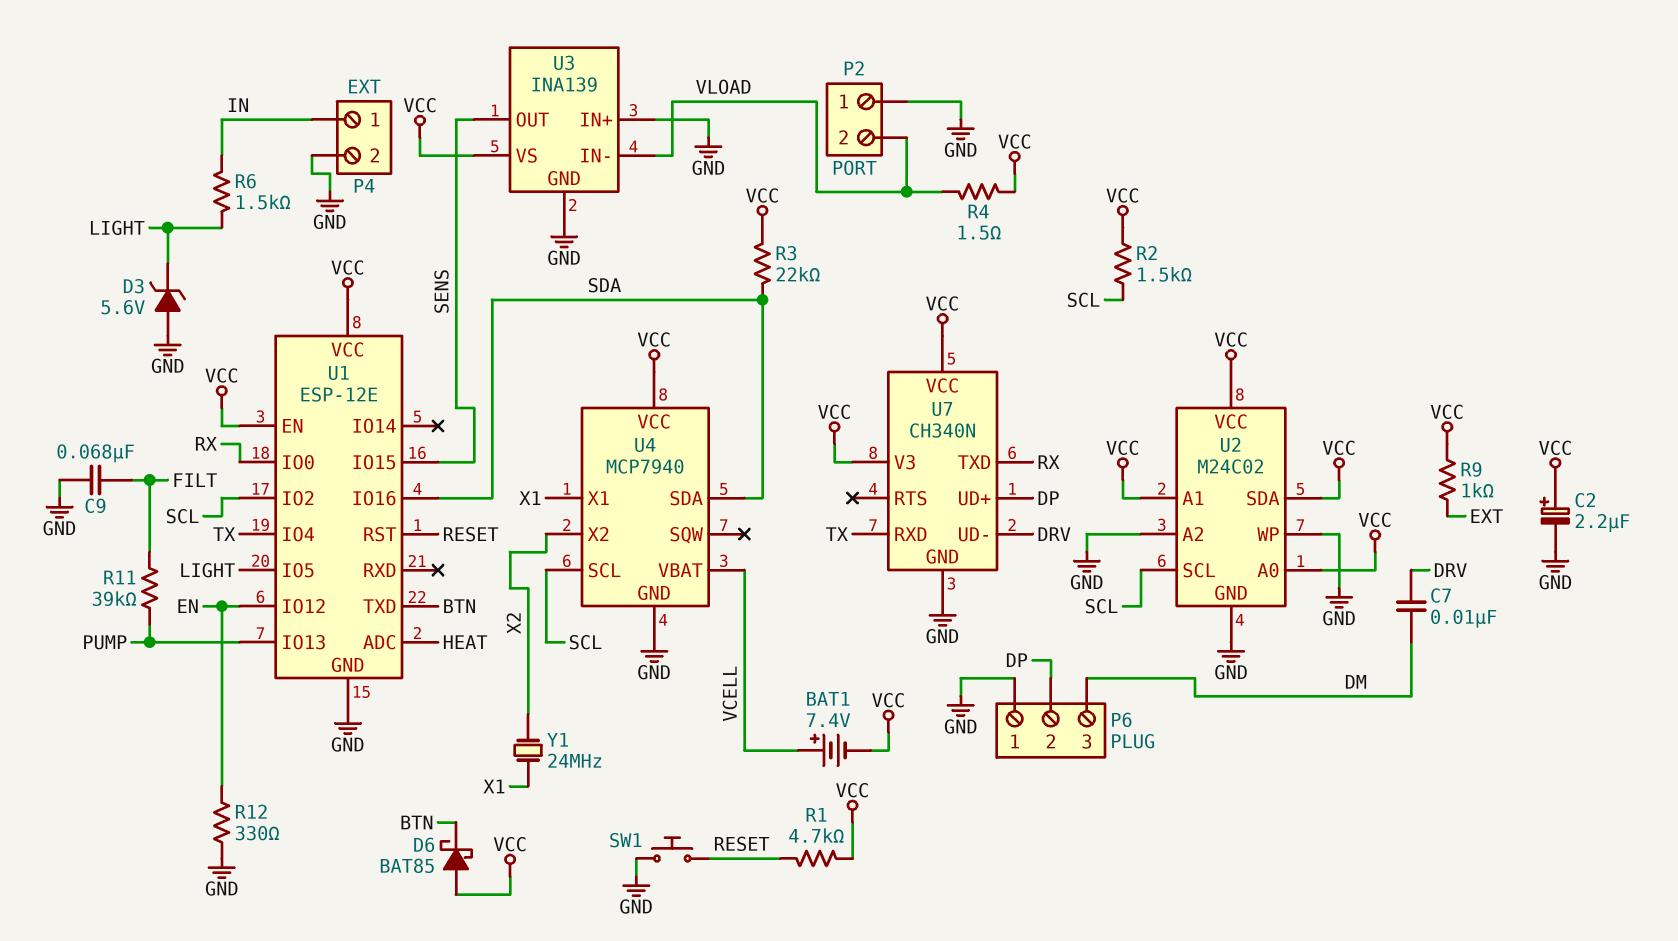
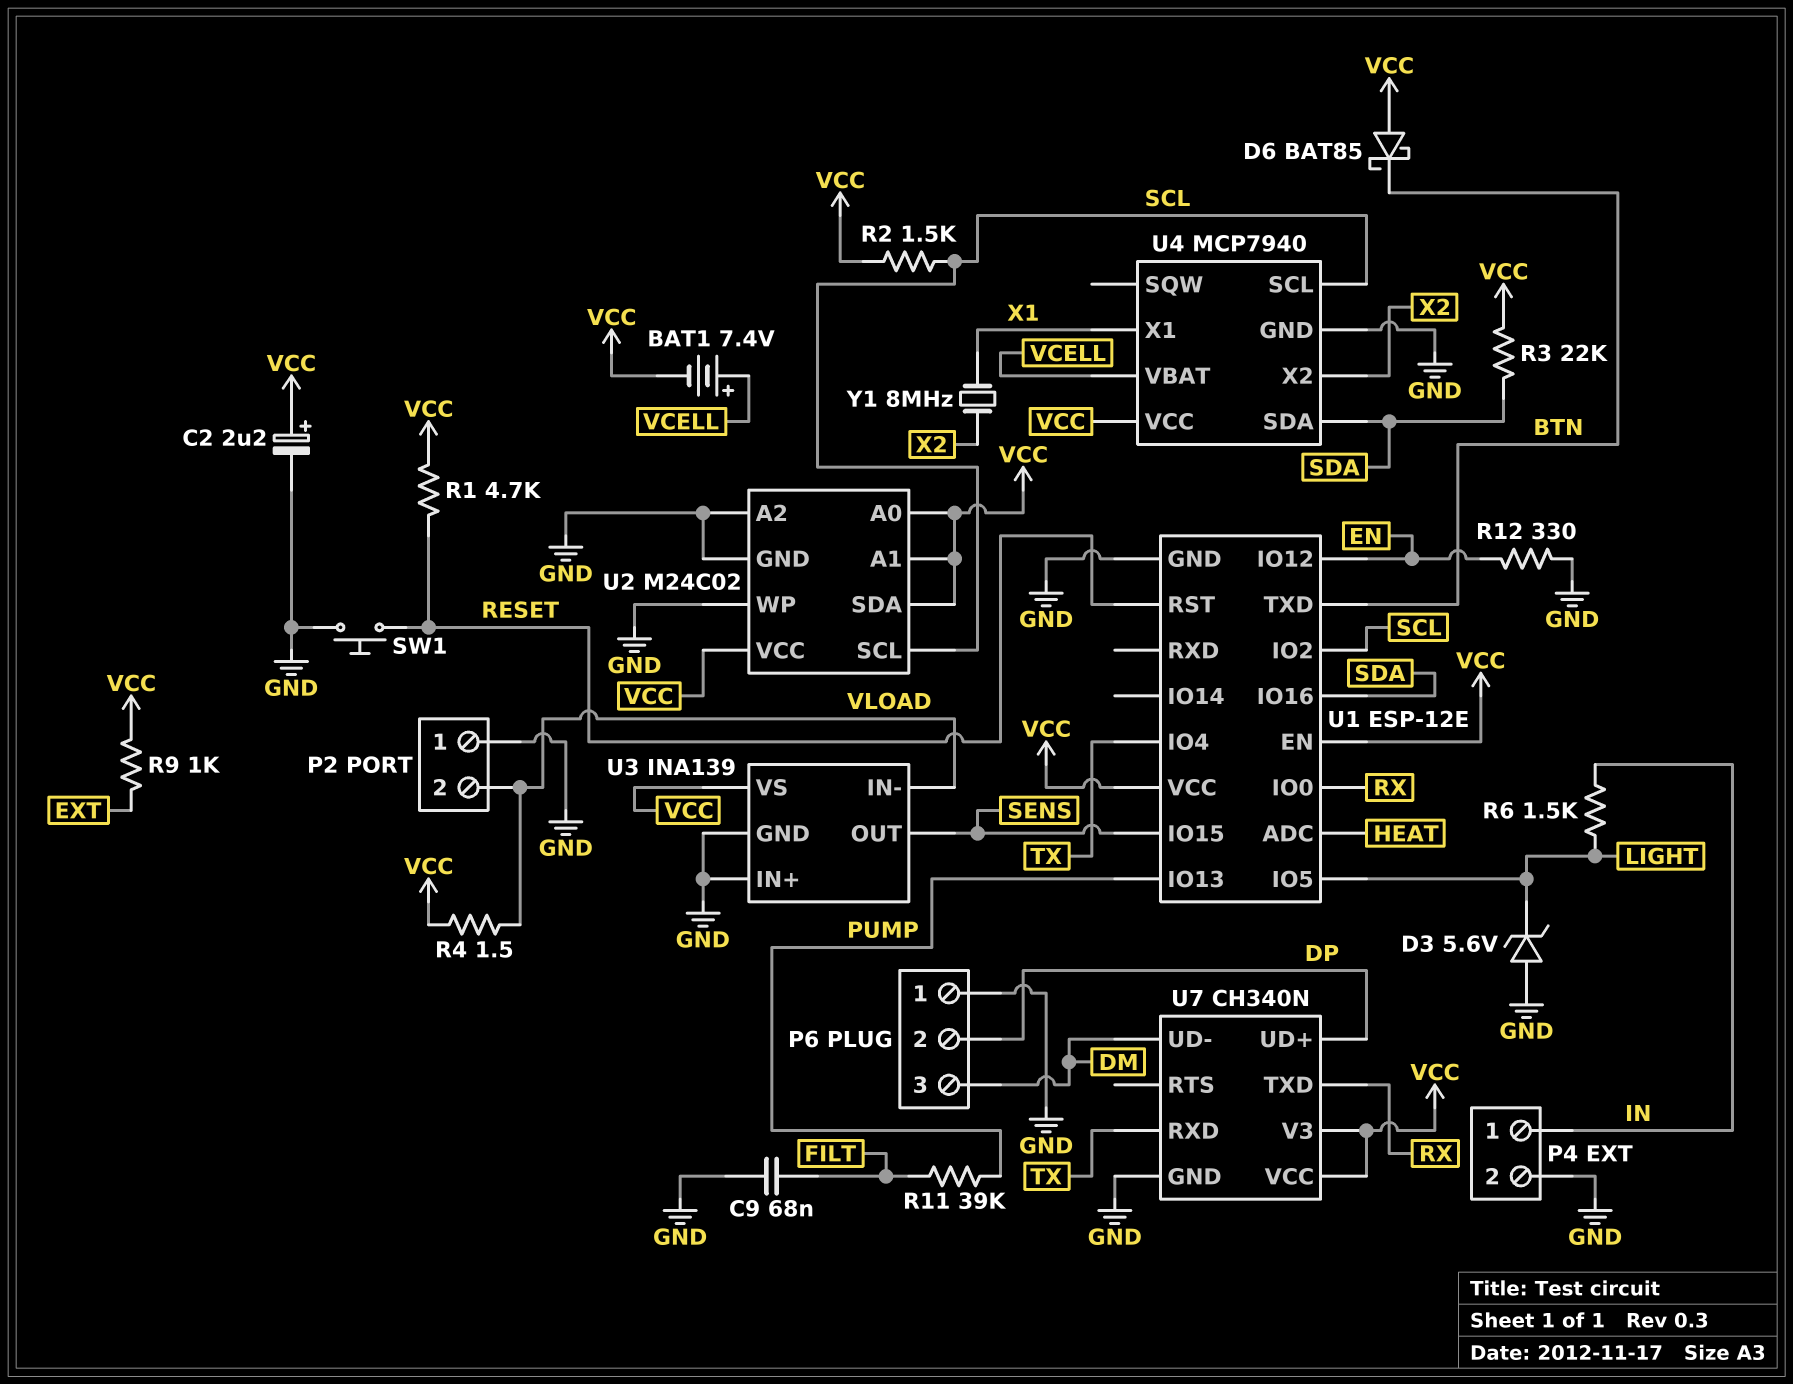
C7: 10nF (DM, DRV) -> none
U7 pin UD-: DRV -> DM
Y1: 24MHz (X1, X2) -> 8MHz (X1, X2)

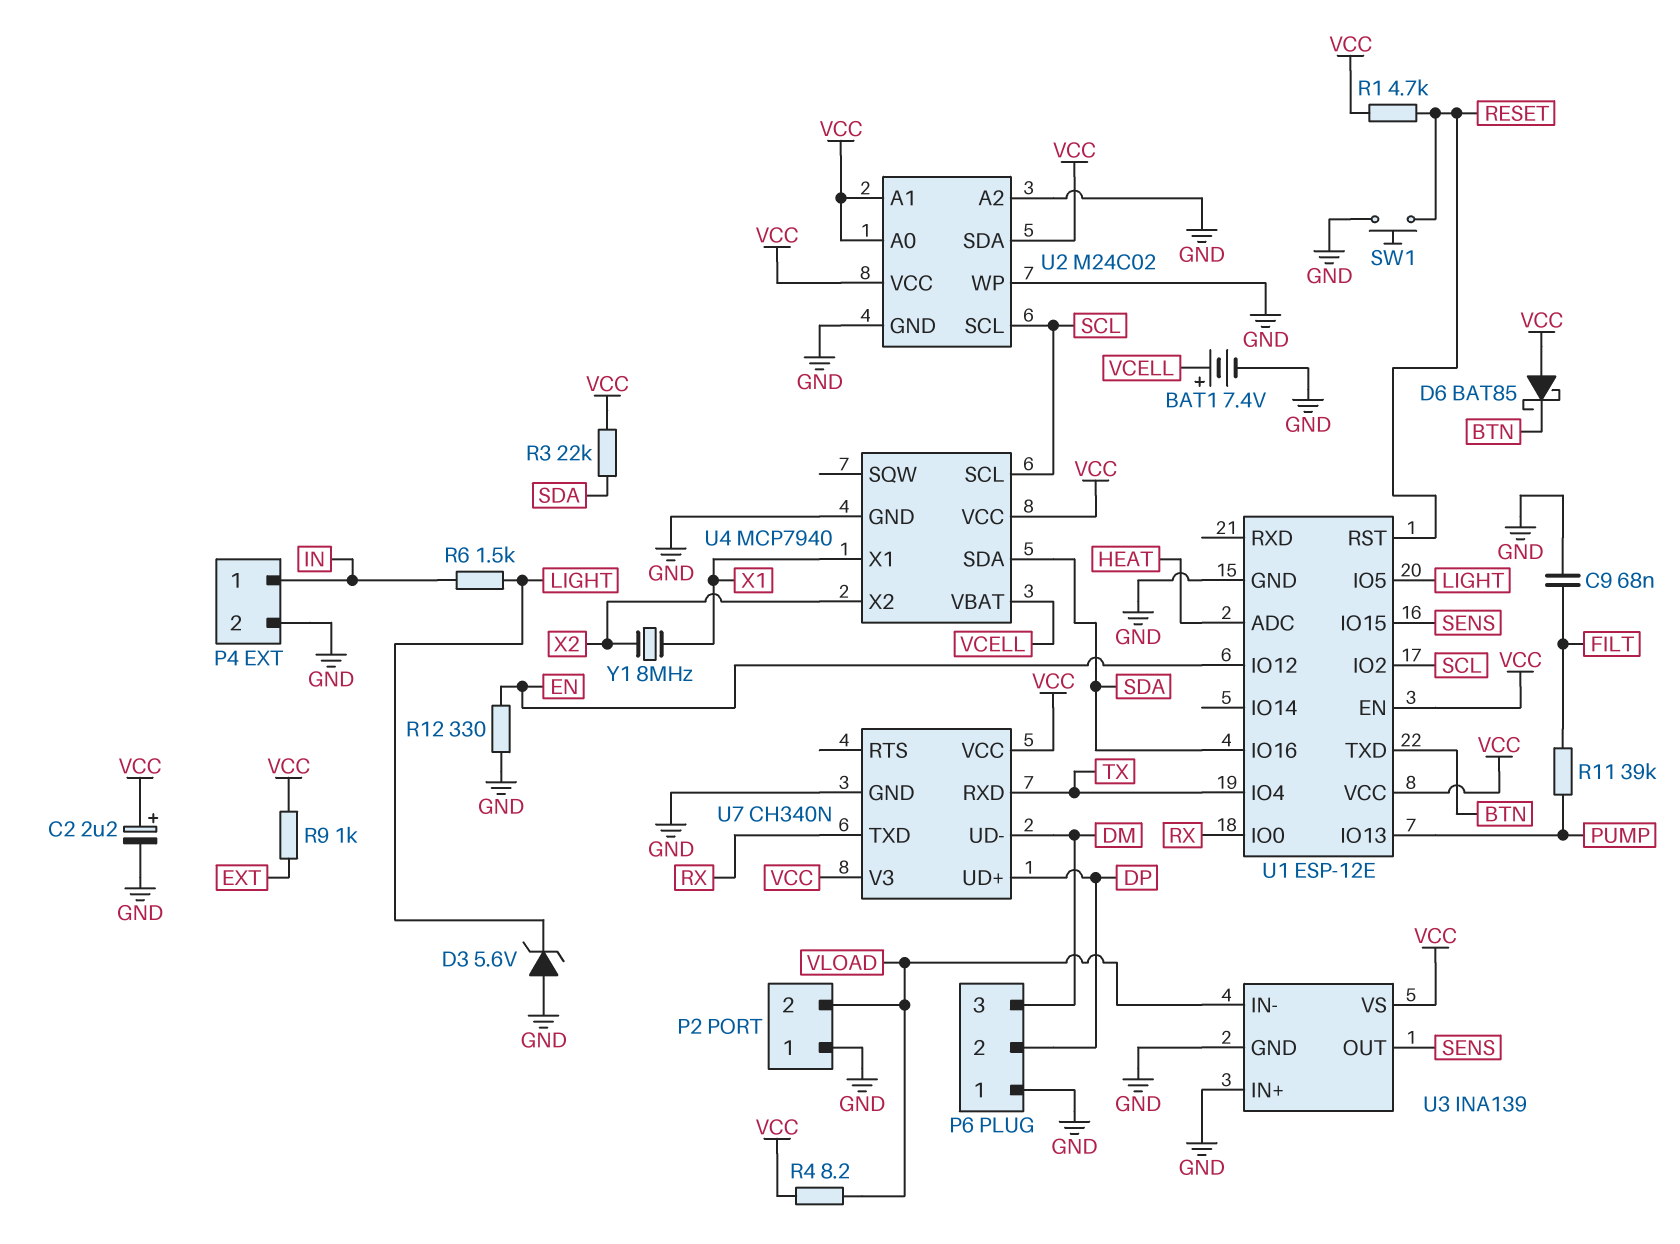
BAT1: 7.4V (plus VCELL, minus VCC) -> 7.4V (plus VCELL, minus GND)
R2: 1.5k (SCL, VCC) -> none
R4: 1.5 (VCC, VLOAD) -> 8.2 (VCC, VLOAD)

